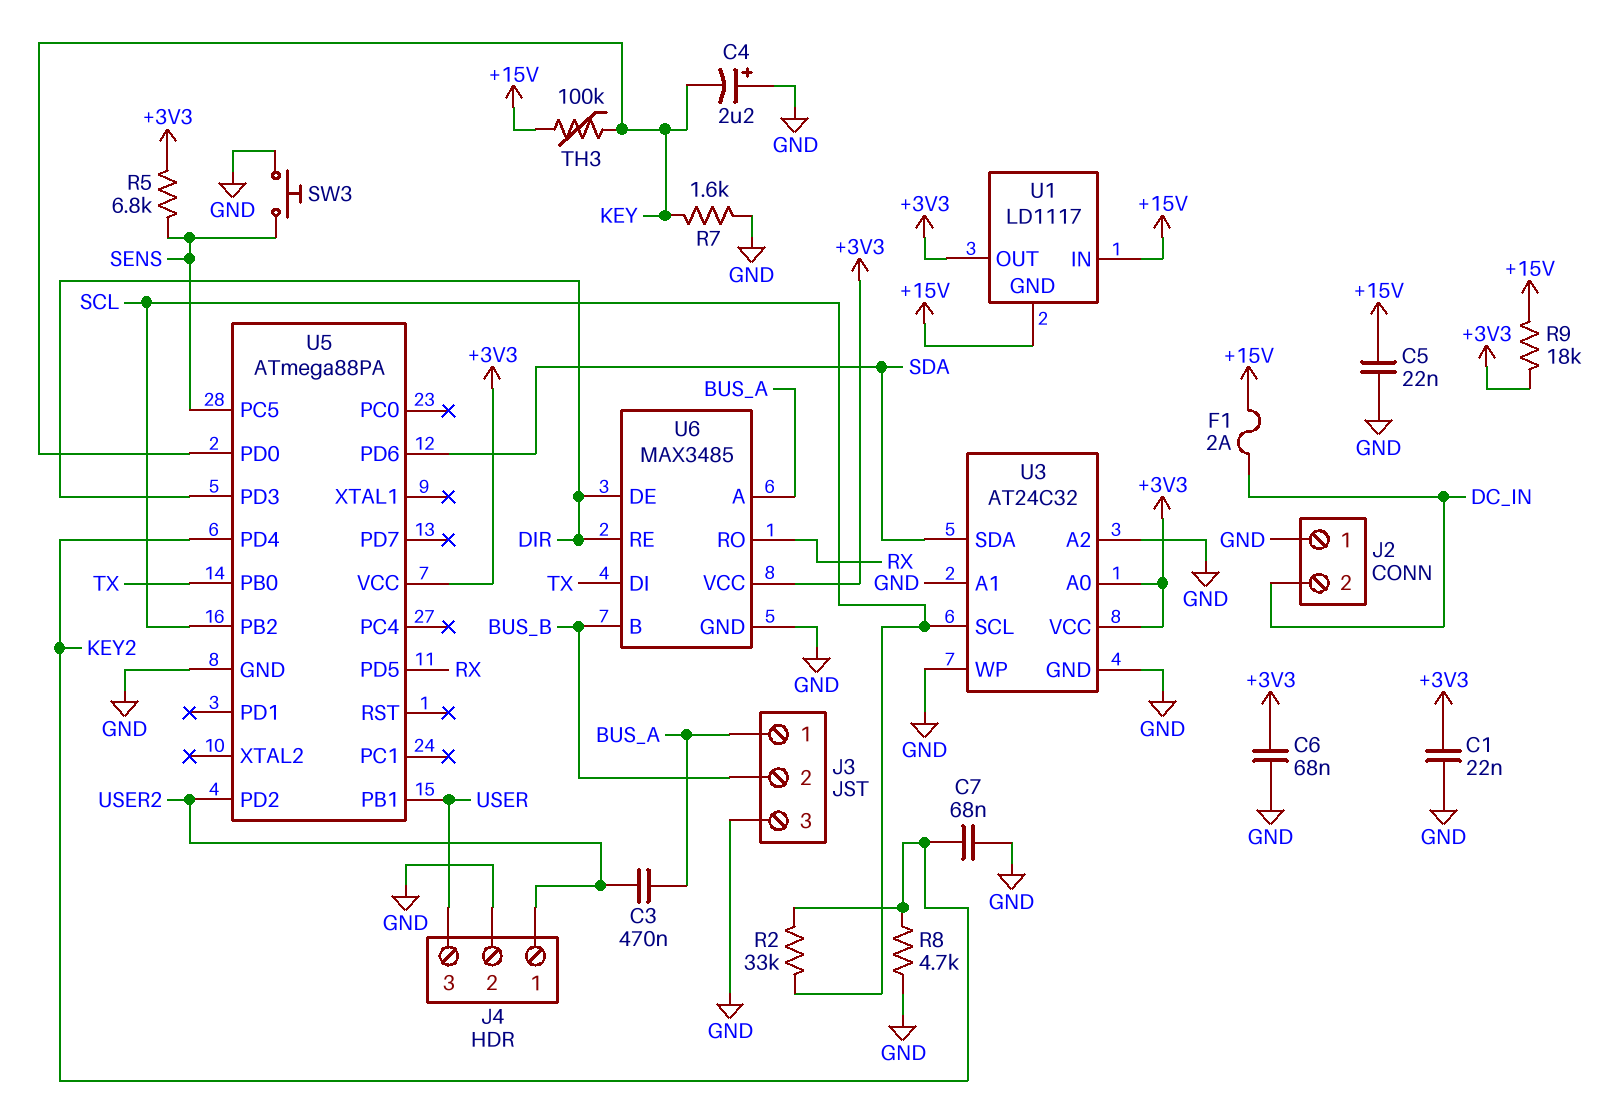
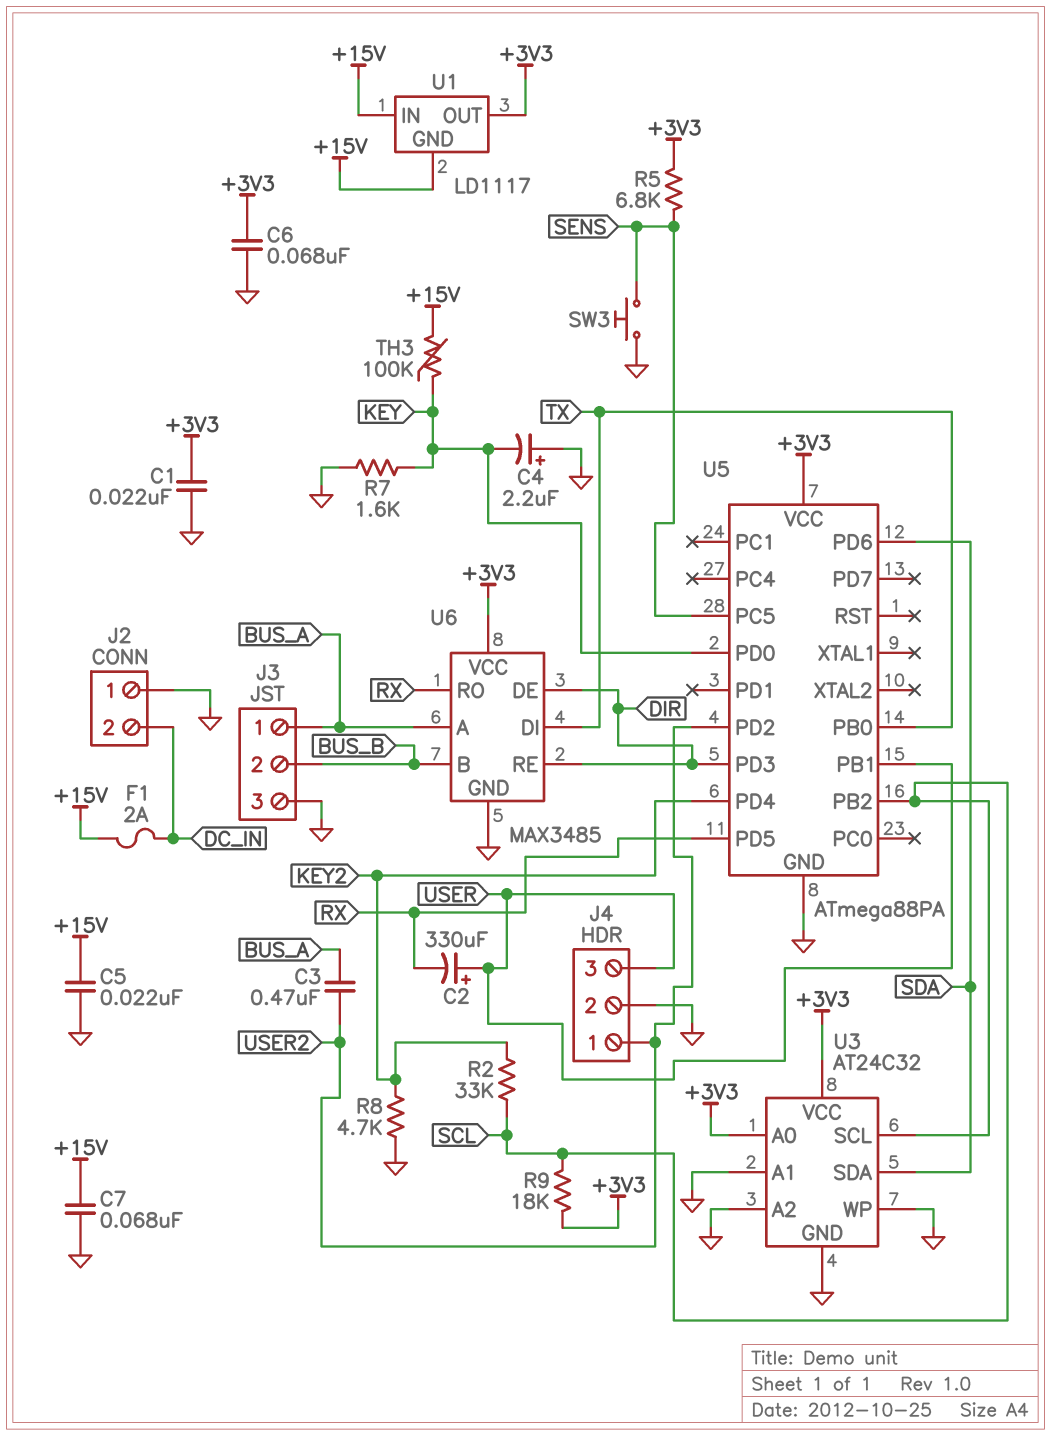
C2: none -> 330uF (plus USER, minus RX)
C7: 68nF (GND, KEY2) -> 68nF (+15V, GND)
R9: 18k (+3V3, +15V) -> 18k (+3V3, SCL)

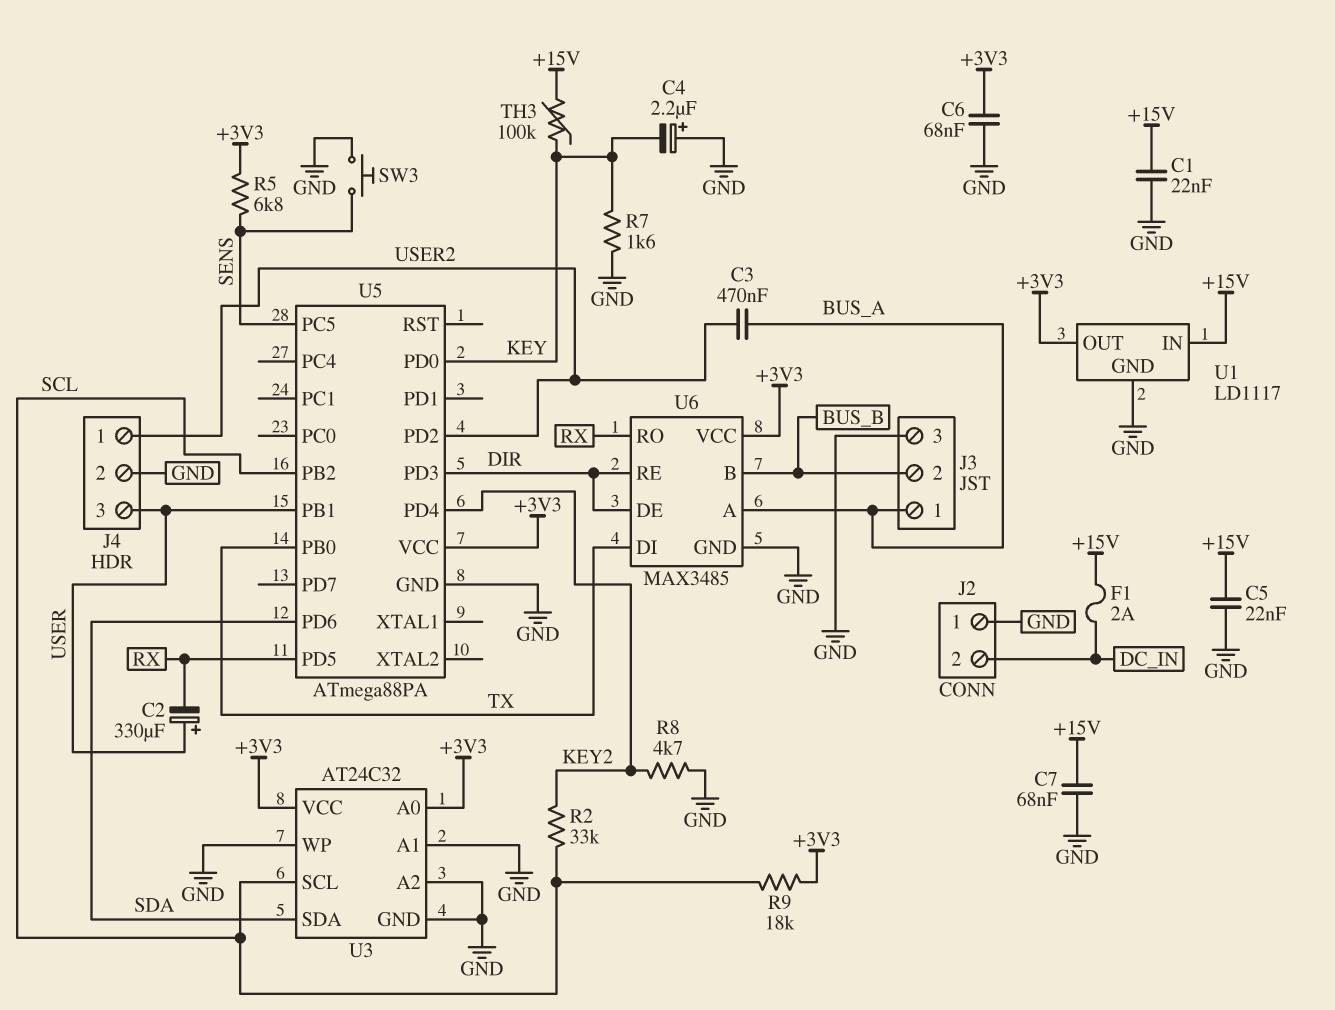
C1: 22nF (+3V3, GND) -> 22nF (+15V, GND)
U1 pin GND: +15V -> GND

